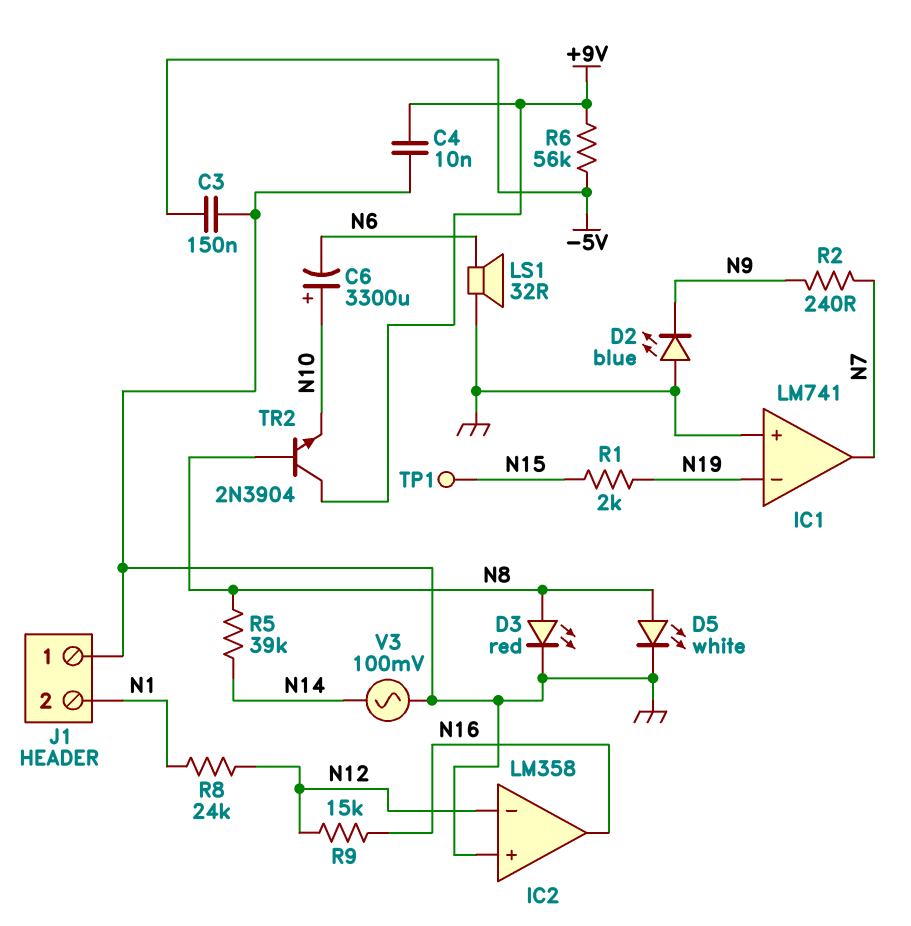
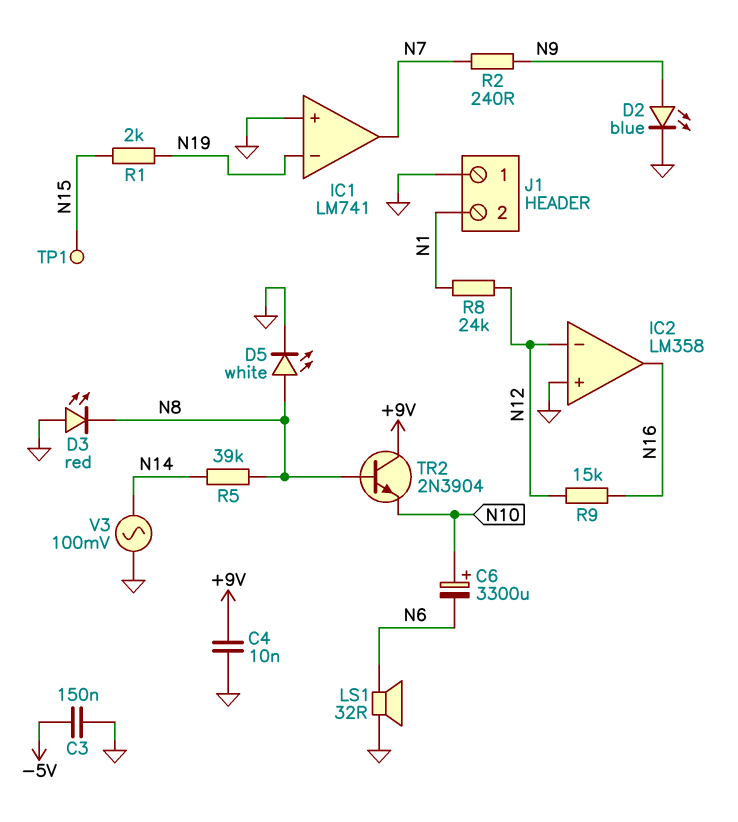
D2: LED blue (A GND, K N9) -> LED blue (A N9, K GND)
D3: LED red (A N8, K GND) -> LED red (A GND, K N8)
R6: 56k (+9V, -5V) -> none

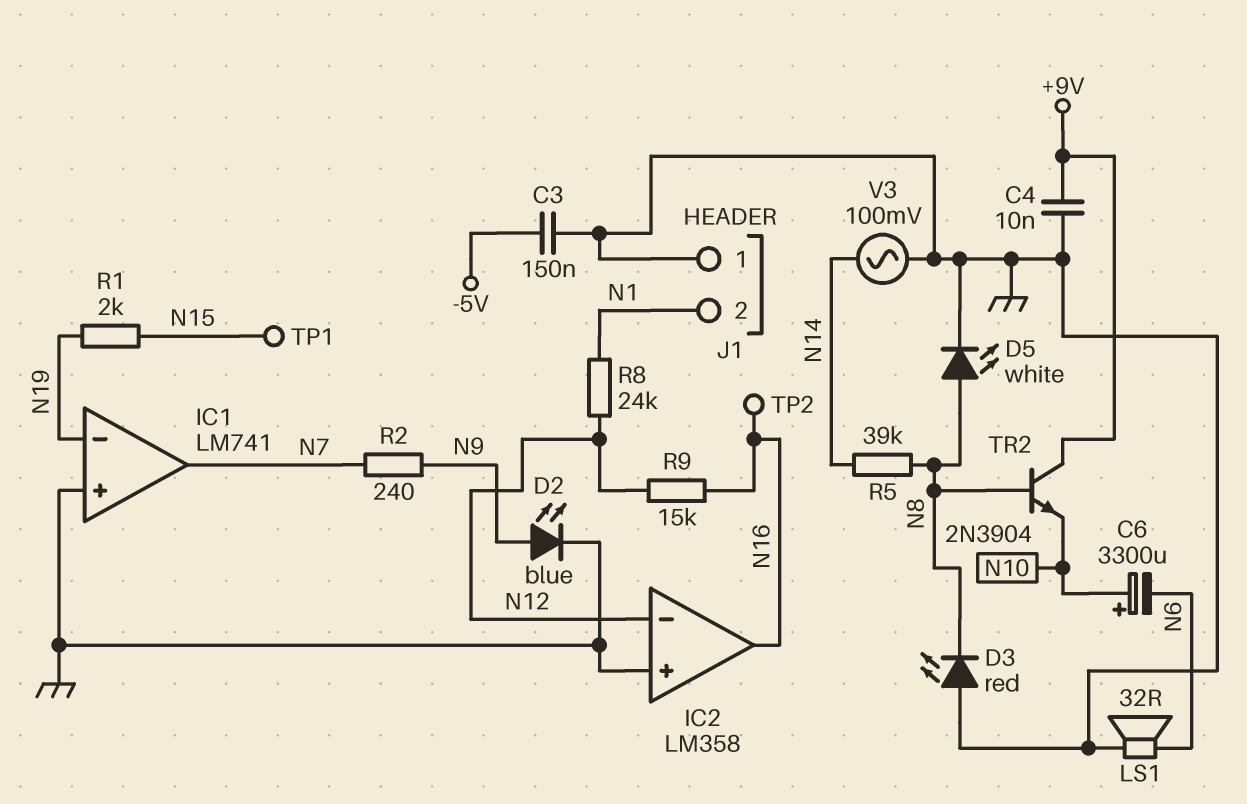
TP2: none -> test point (N16)

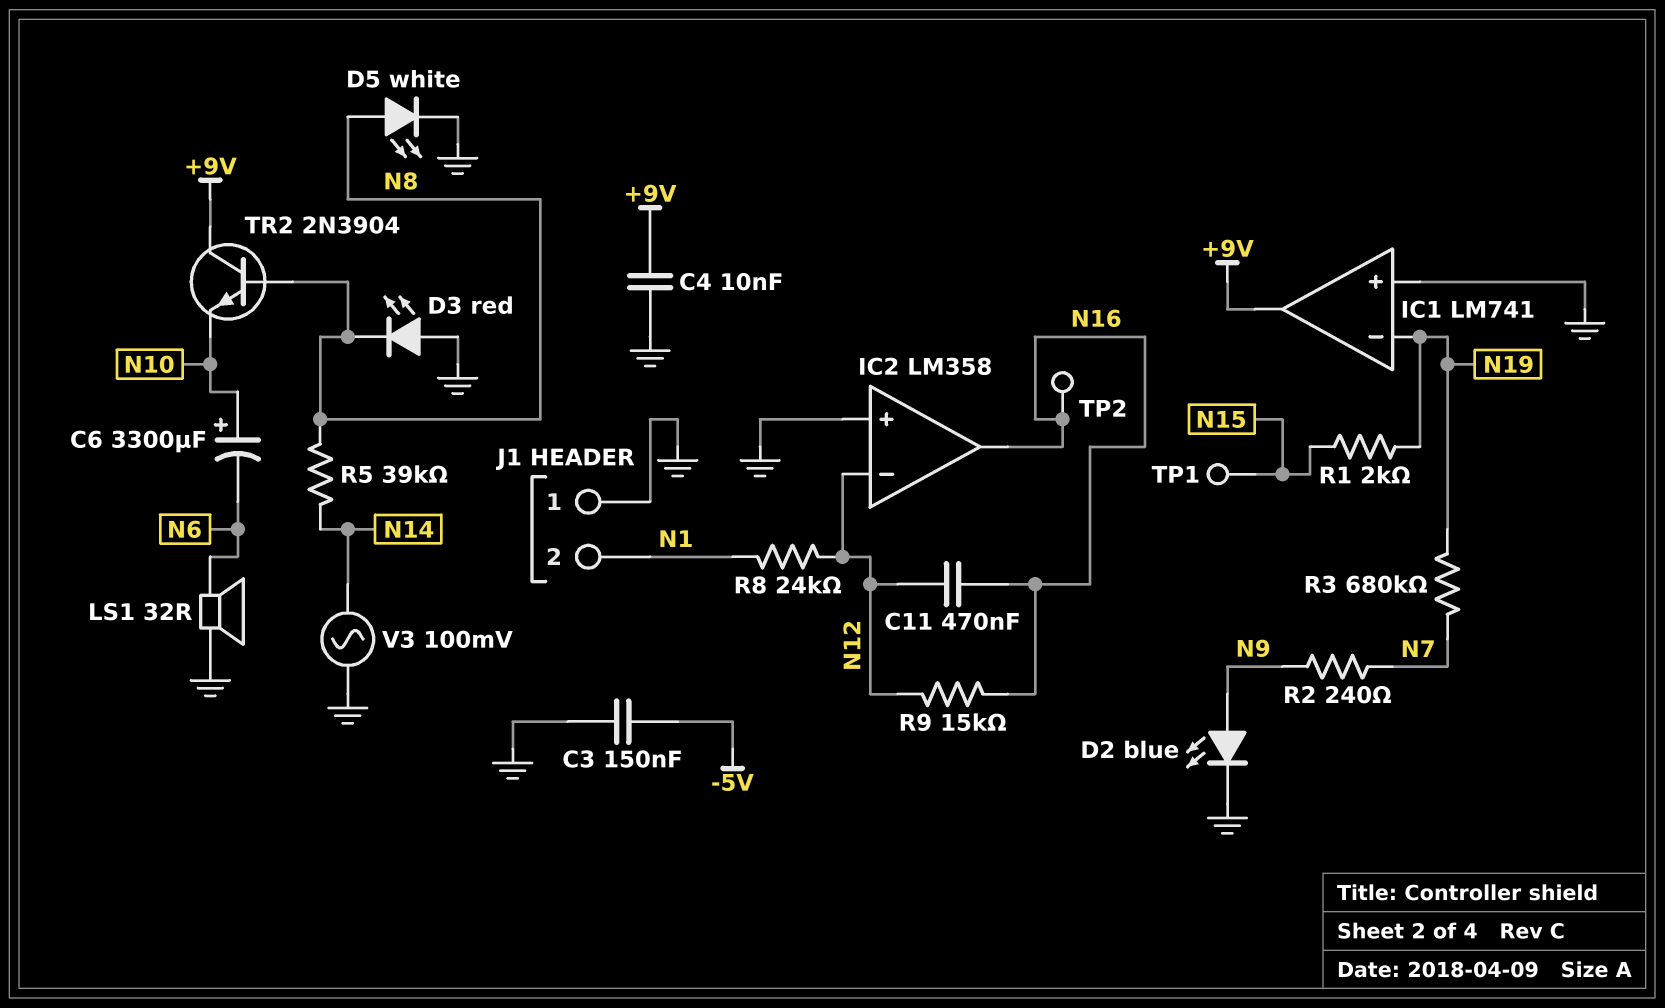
C11: none -> 470nF (N12, N16)
IC1 pin out: N7 -> +9V
R3: none -> 680k (N7, N19)

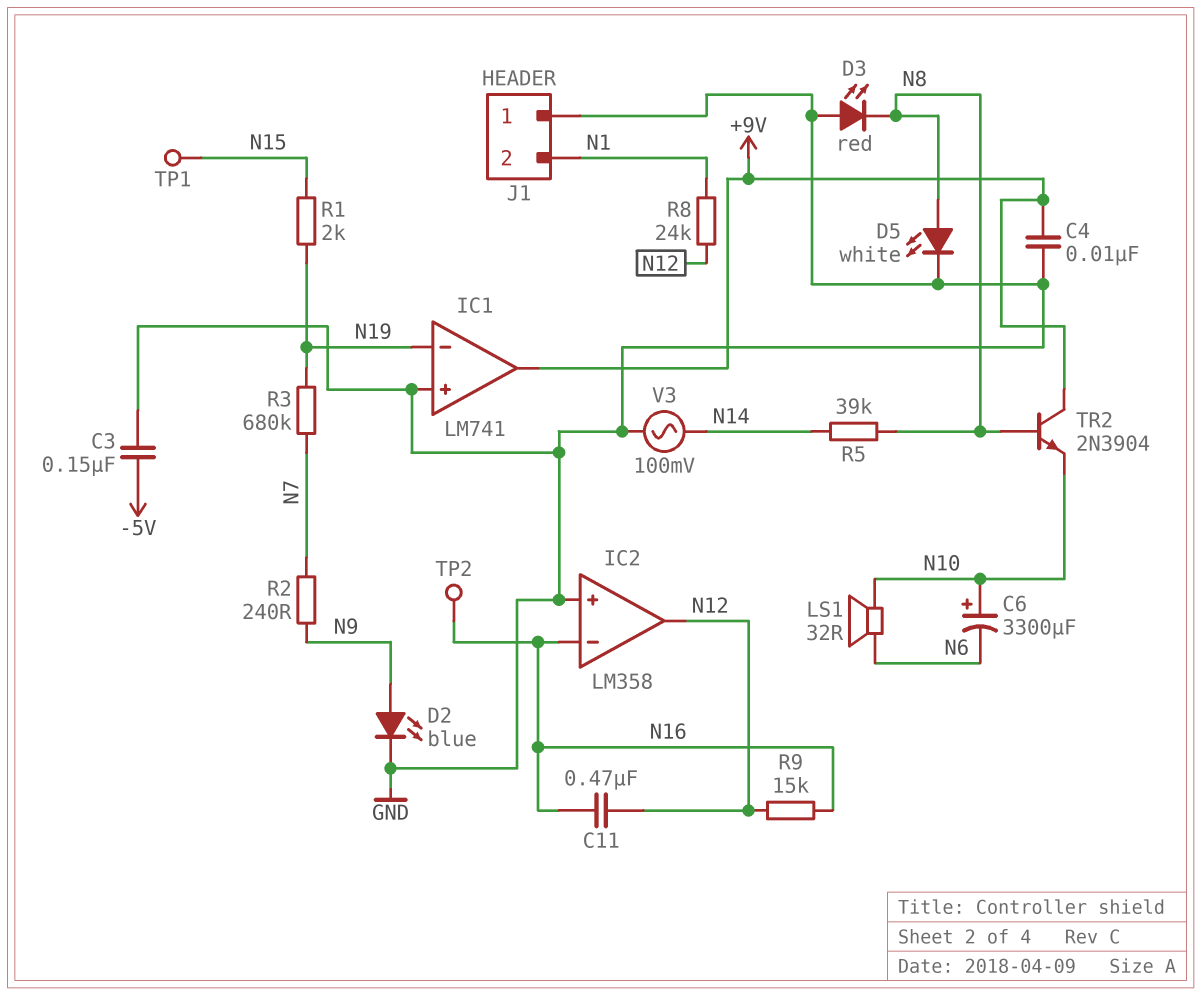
IC2 pin in-: N12 -> N16
IC2 pin out: N16 -> N12
LS1: speaker 32R (GND, N6) -> speaker 32R (N6, N10)

